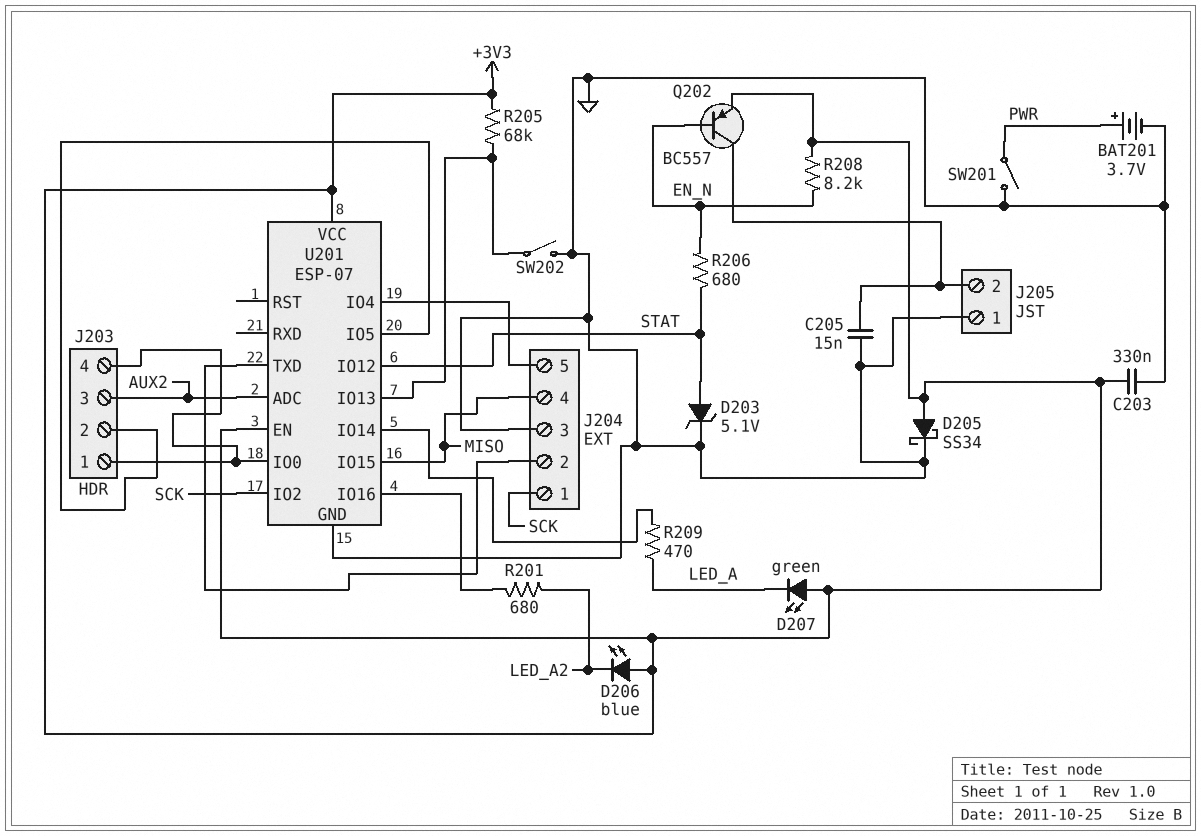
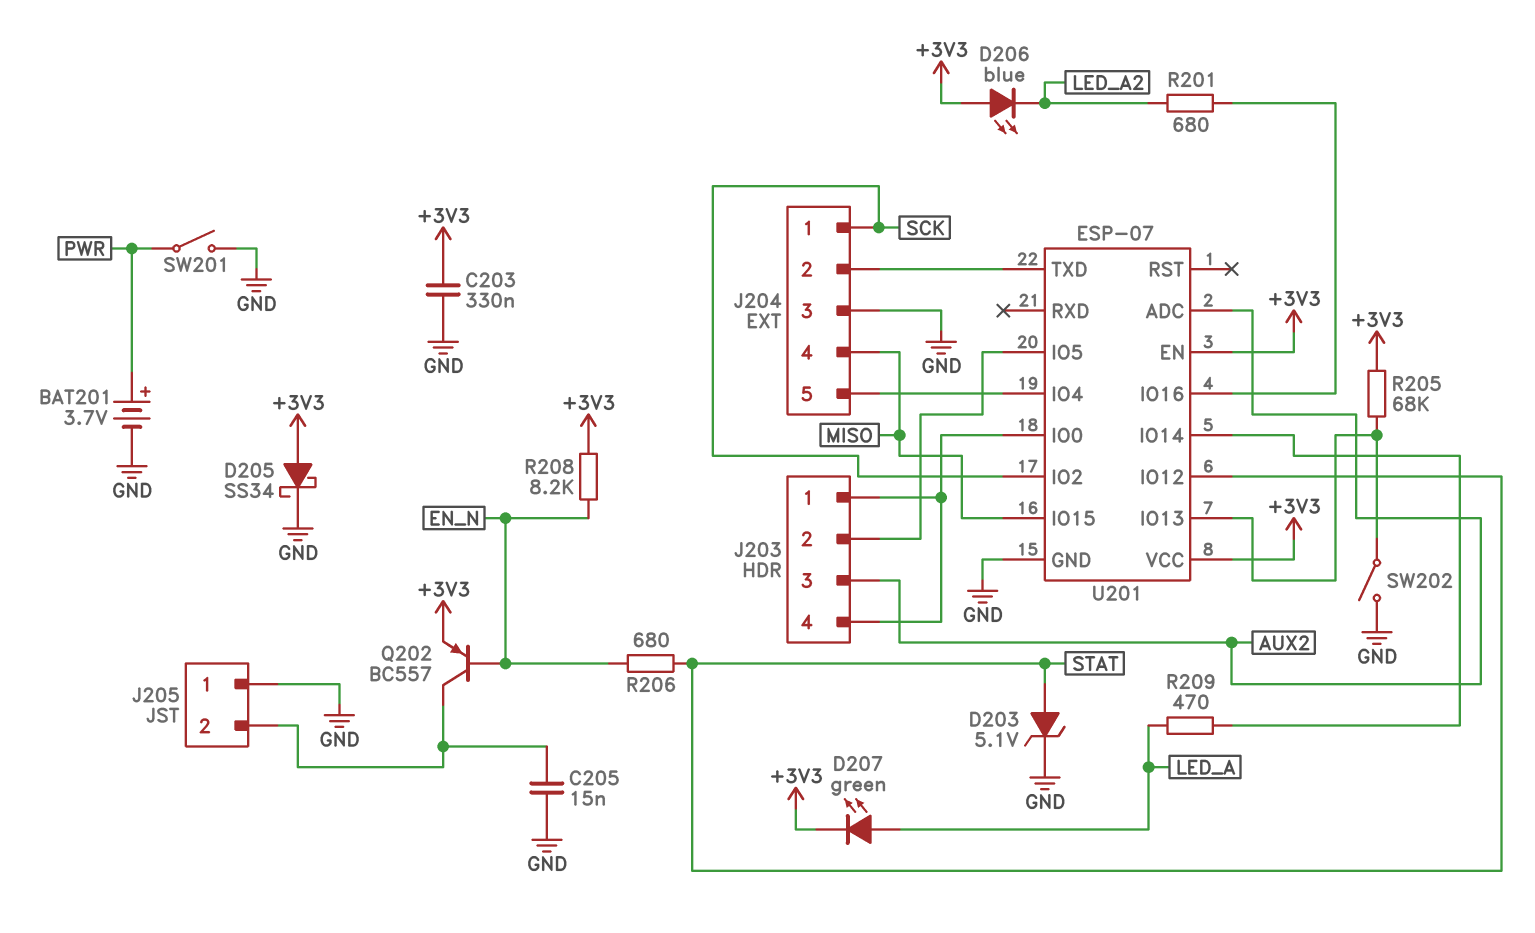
D207: LED green (A +3V3, K LED_A) -> LED green (A LED_A, K +3V3)

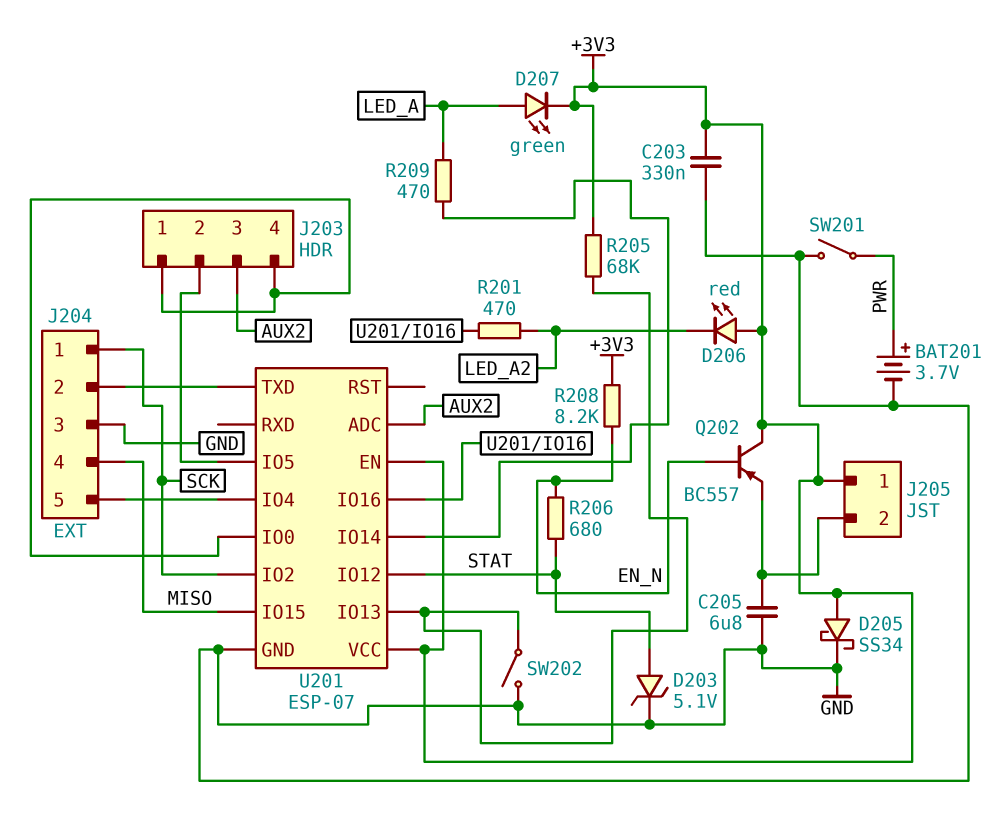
C205: 15nF (GND, J205/2) -> 6.8uF (GND, J205/2)
D206: LED blue (A +3V3, K LED_A2) -> LED red (A +3V3, K LED_A2)
J205 pin 1: GND -> +3V3
Q202: PNP BC557 (B EN_N, C J205/2, E +3V3) -> PNP BC557 (B EN_N, C +3V3, E J205/2)
R201: 680 (LED_A2, U201/IO16) -> 470 (LED_A2, U201/IO16)

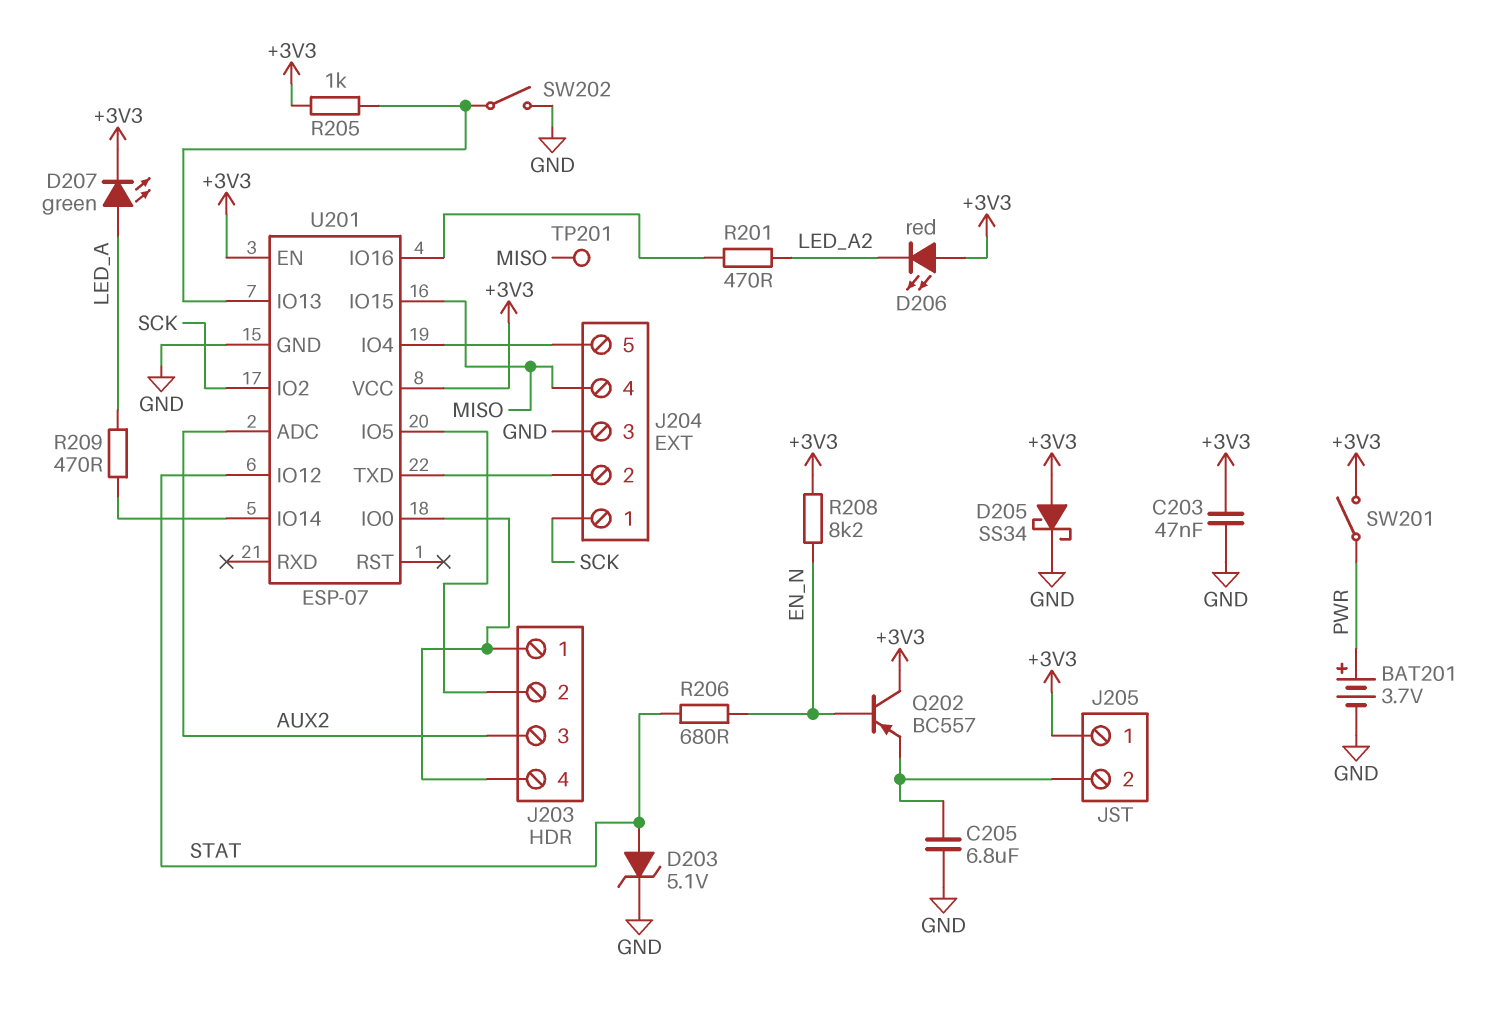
C203: 330nF (+3V3, GND) -> 47nF (+3V3, GND)
R205: 68k (+3V3, U201/IO13) -> 1k (+3V3, U201/IO13)
SW201: switch (GND, PWR) -> switch (+3V3, PWR)
TP201: none -> test point (MISO)

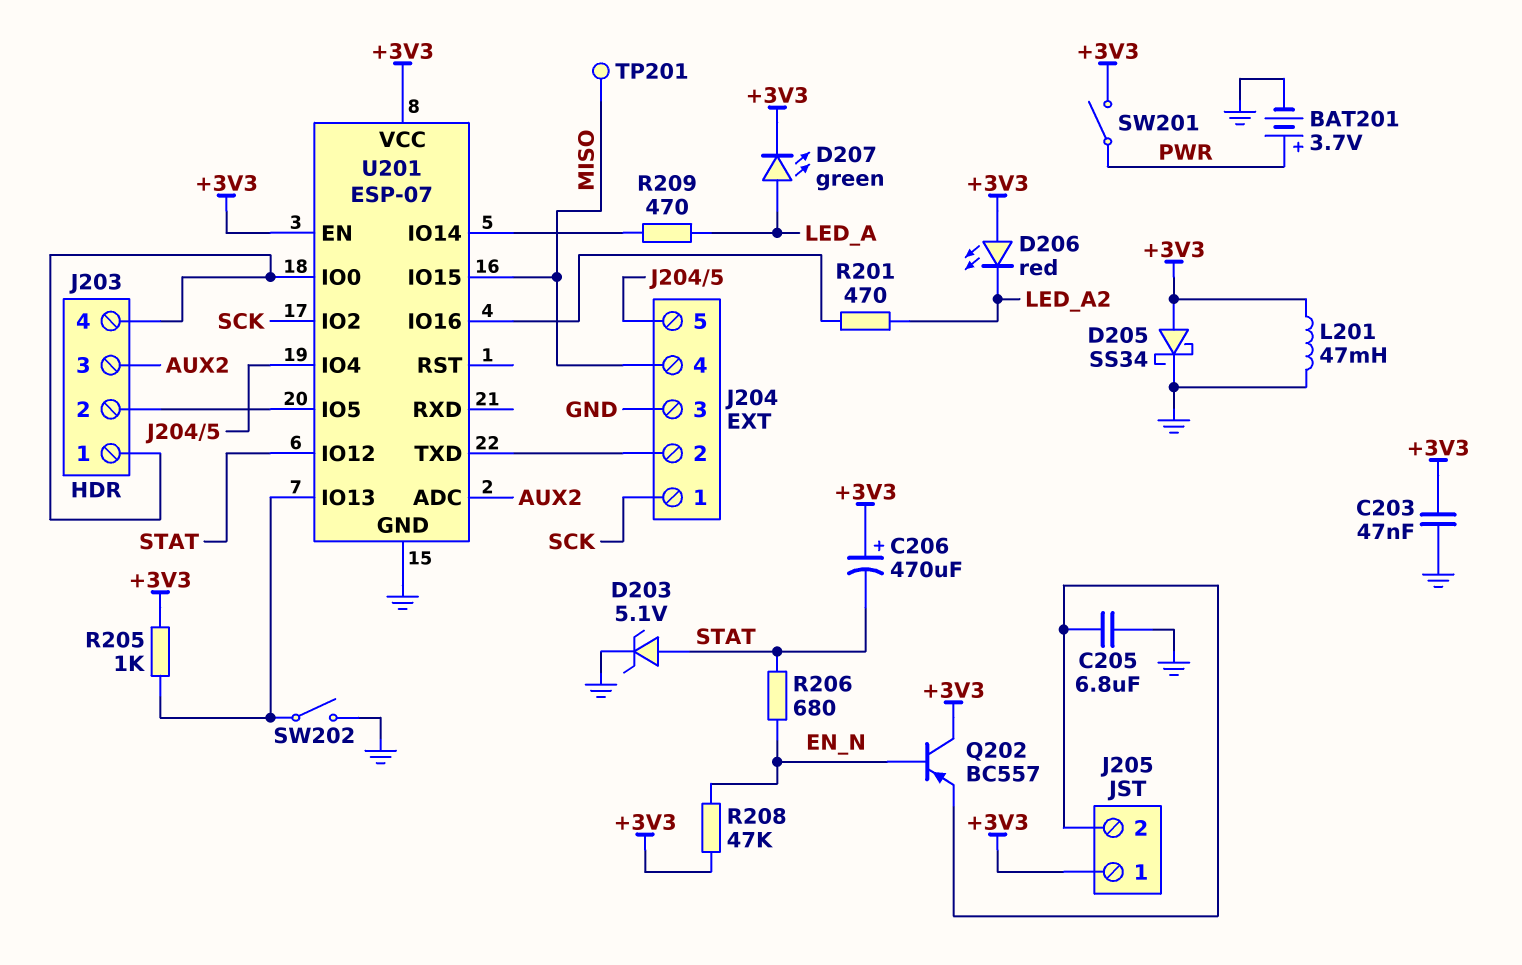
C206: none -> 470uF (plus +3V3, minus STAT)
L201: none -> 47mH (+3V3, GND)
R208: 8.2k (+3V3, EN_N) -> 47k (+3V3, EN_N)

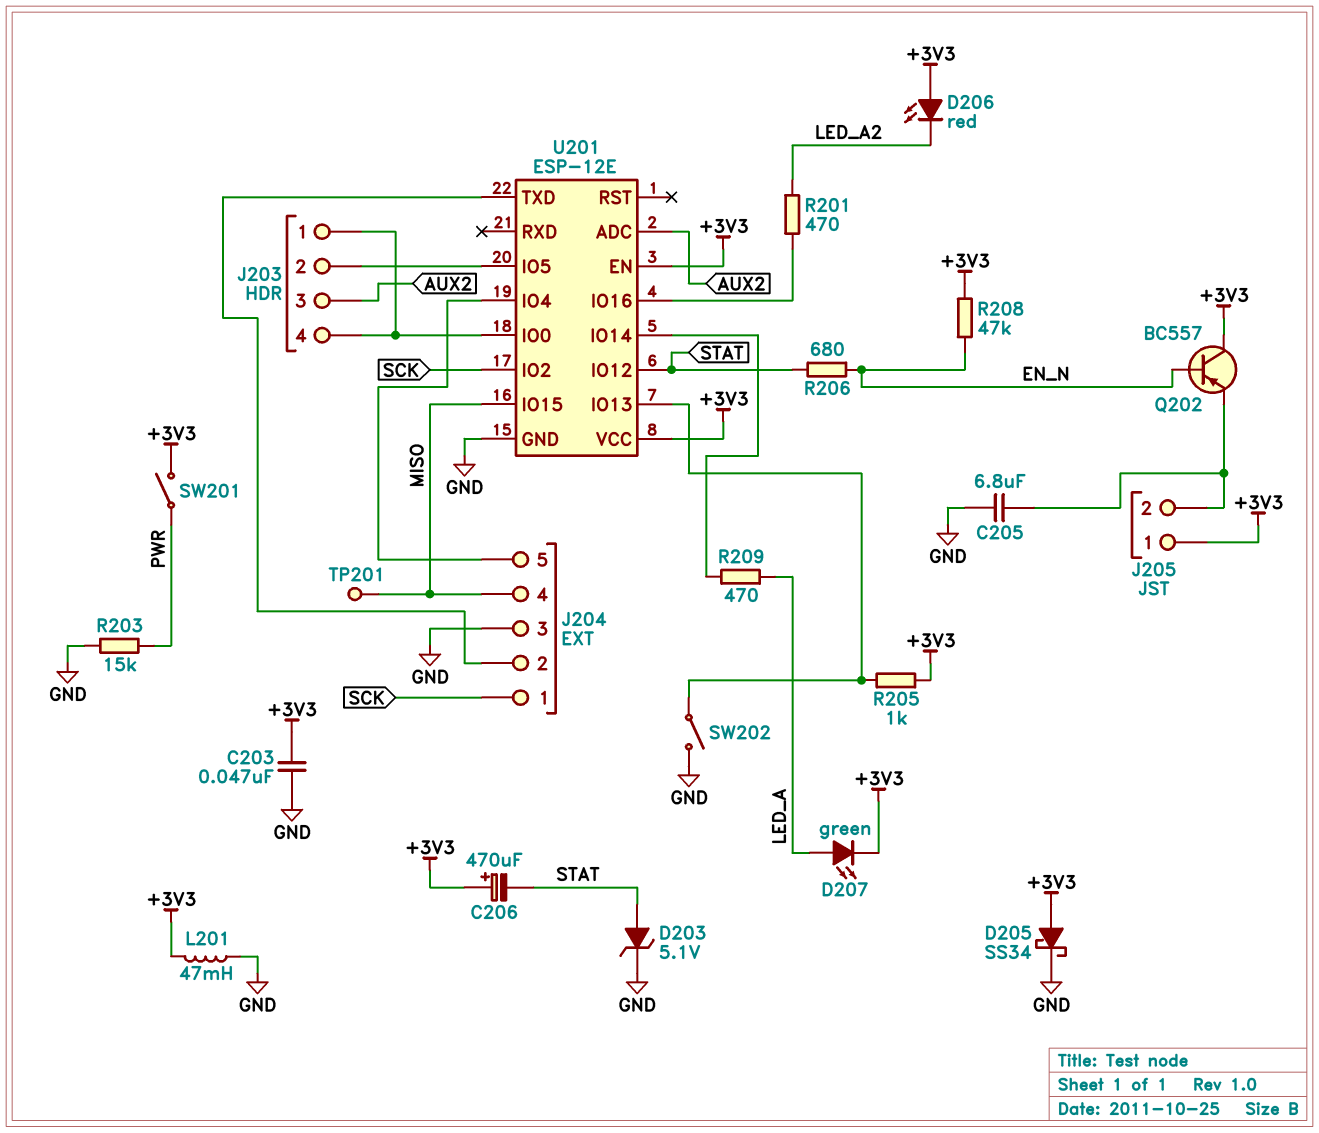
BAT201: 3.7V (plus PWR, minus GND) -> none
R203: none -> 15k (GND, PWR)
U201: ESP-07 -> ESP-12E

